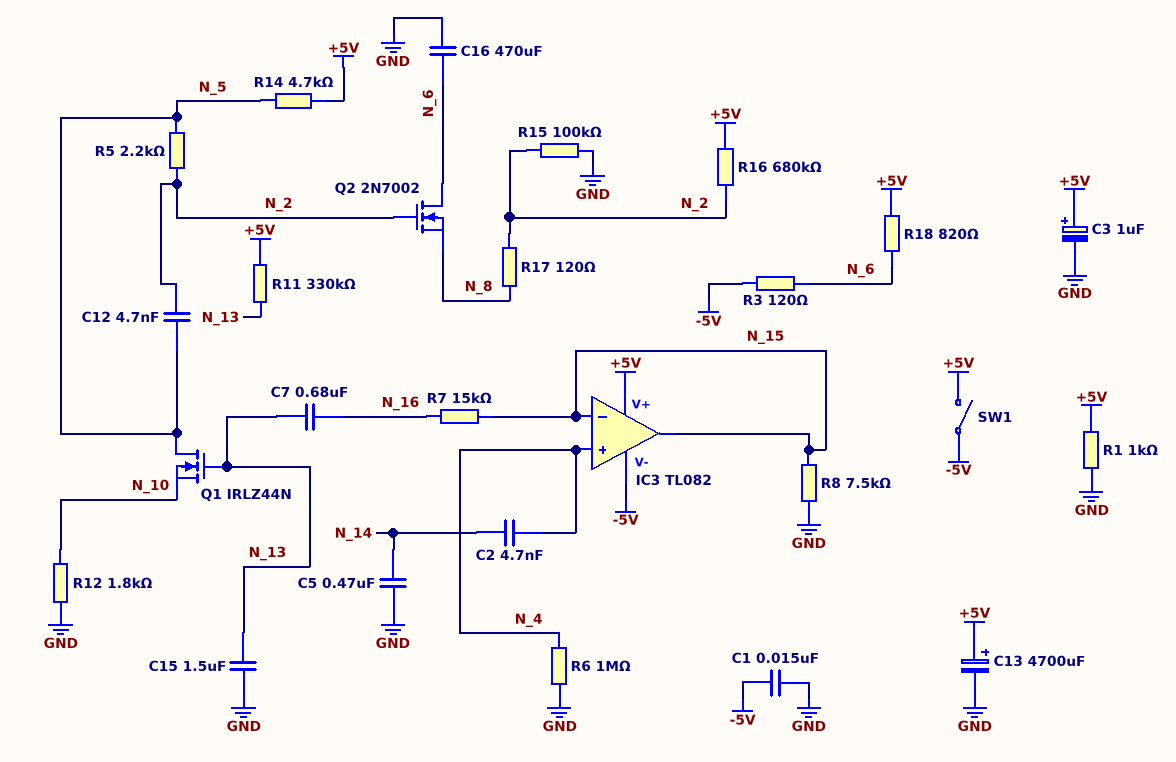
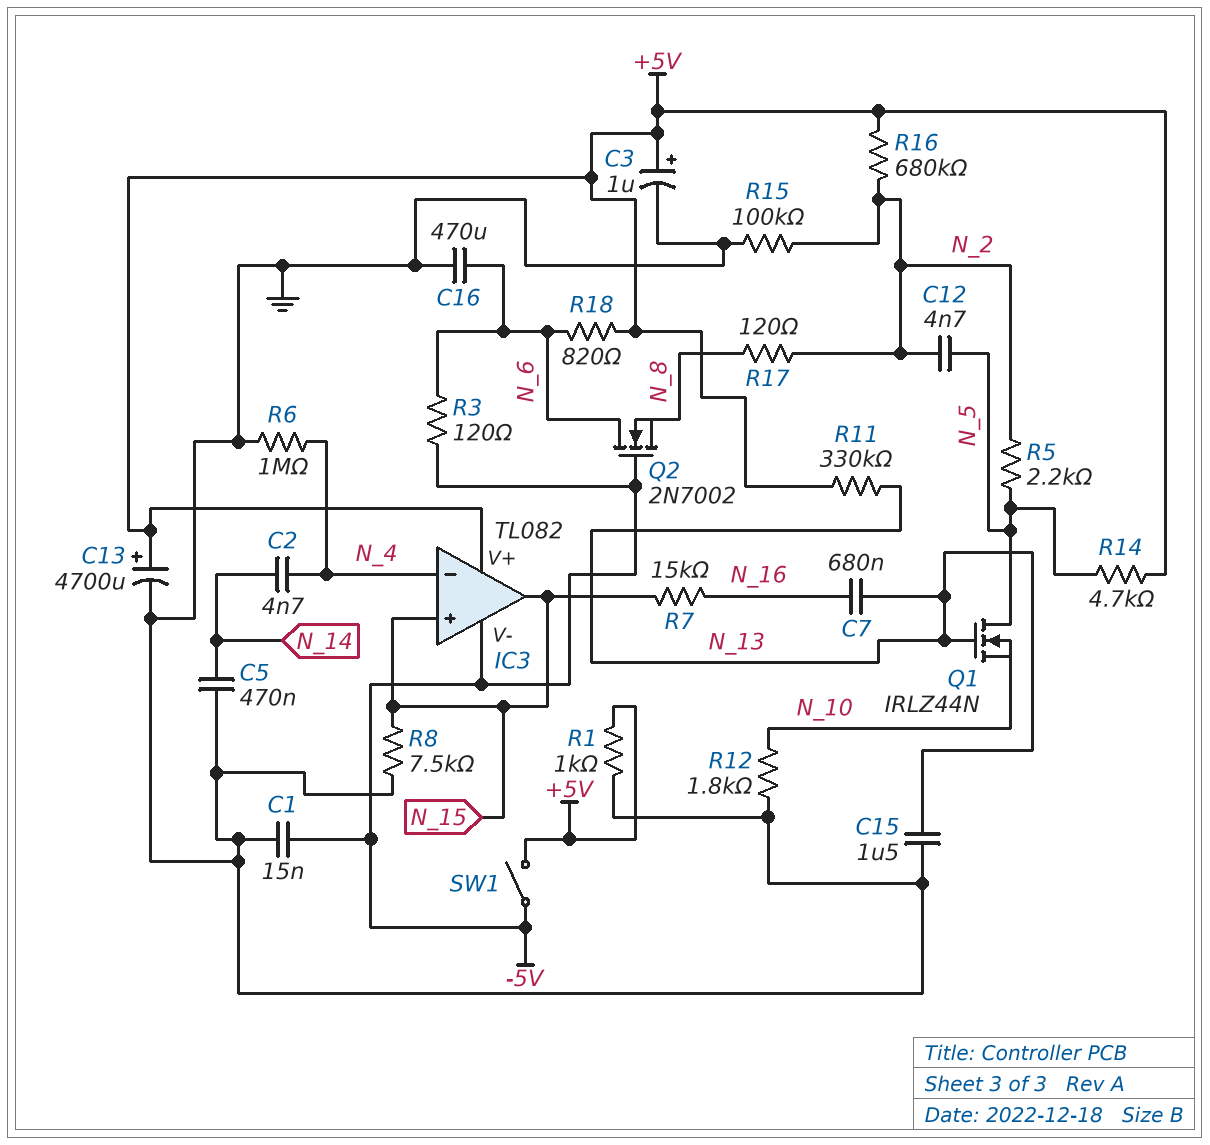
IC3 pin in+: N_4 -> N_15
IC3 pin in-: N_15 -> N_4
Q2: NMOS 2N7002 (G N_2, D N_6, S N_8) -> NMOS 2N7002 (G -5V, D N_6, S N_8)

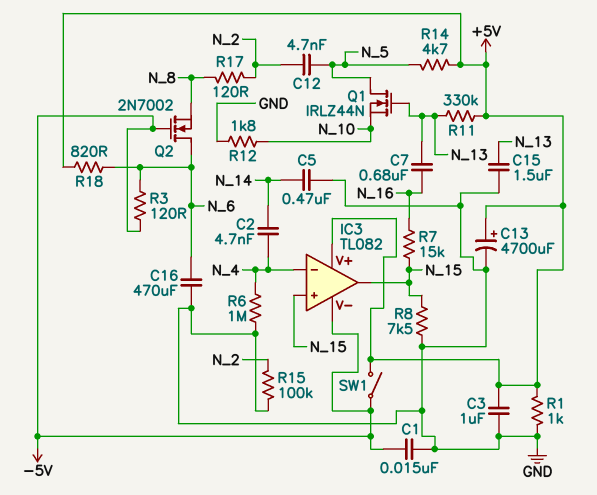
C3: 1uF (plus +5V, minus GND) -> 1uF (+5V, GND)
R5: 2.2k (N_2, N_5) -> none
R16: 680k (+5V, N_2) -> none

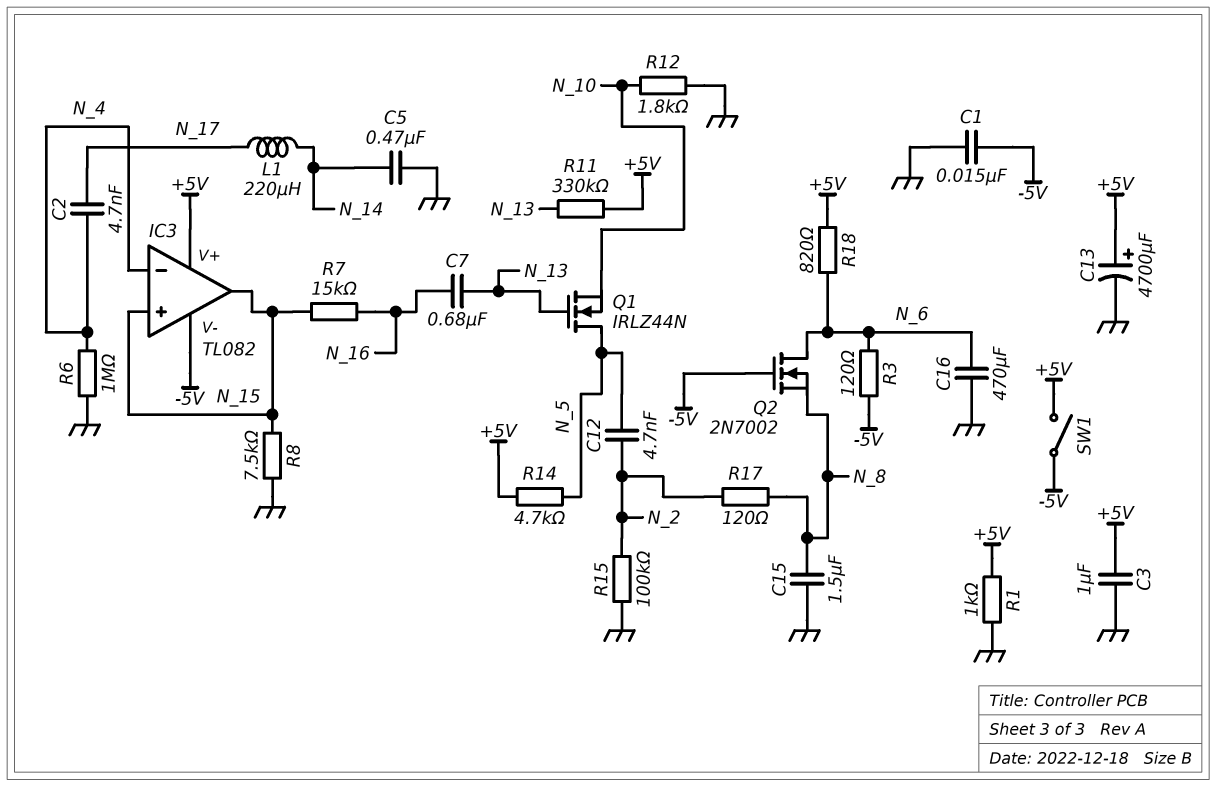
C2: 4.7nF (N_4, N_14) -> 4.7nF (N_4, N_17)
C15: 1.5uF (GND, N_13) -> 1.5uF (GND, N_8)
L1: none -> 220uH (N_14, N_17)

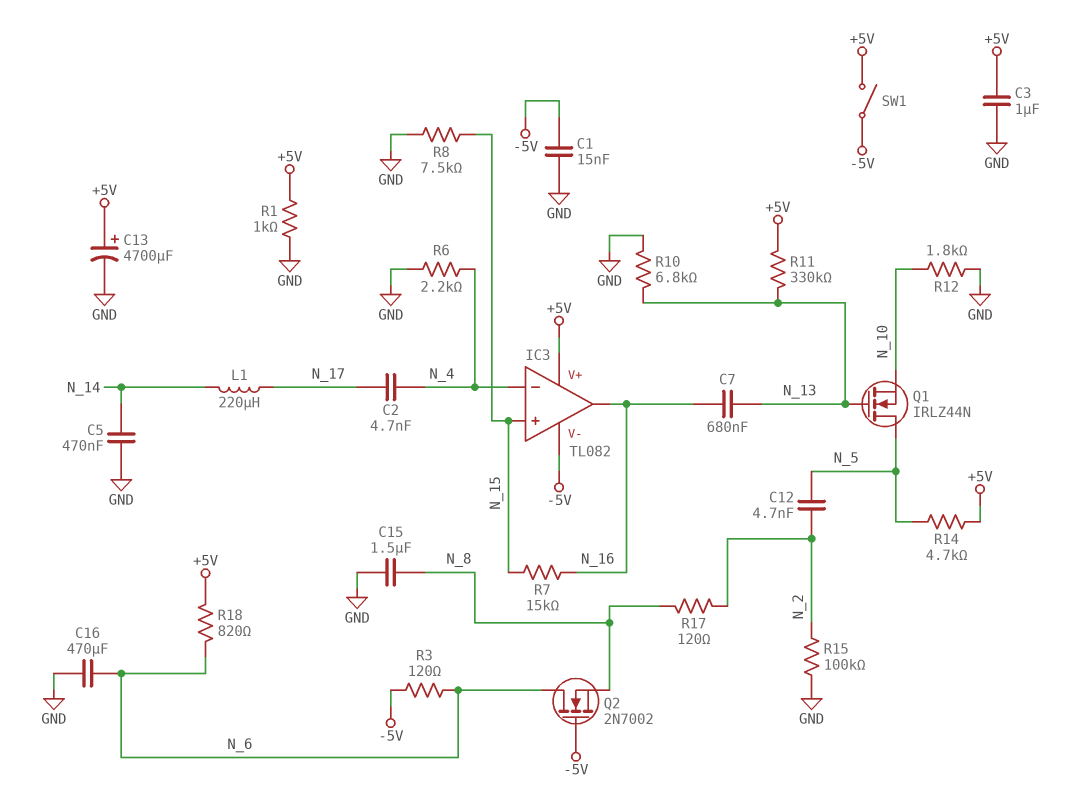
IC3 pin out: N_15 -> N_16
R6: 1M (GND, N_4) -> 2.2k (GND, N_4)
R10: none -> 6.8k (GND, N_13)

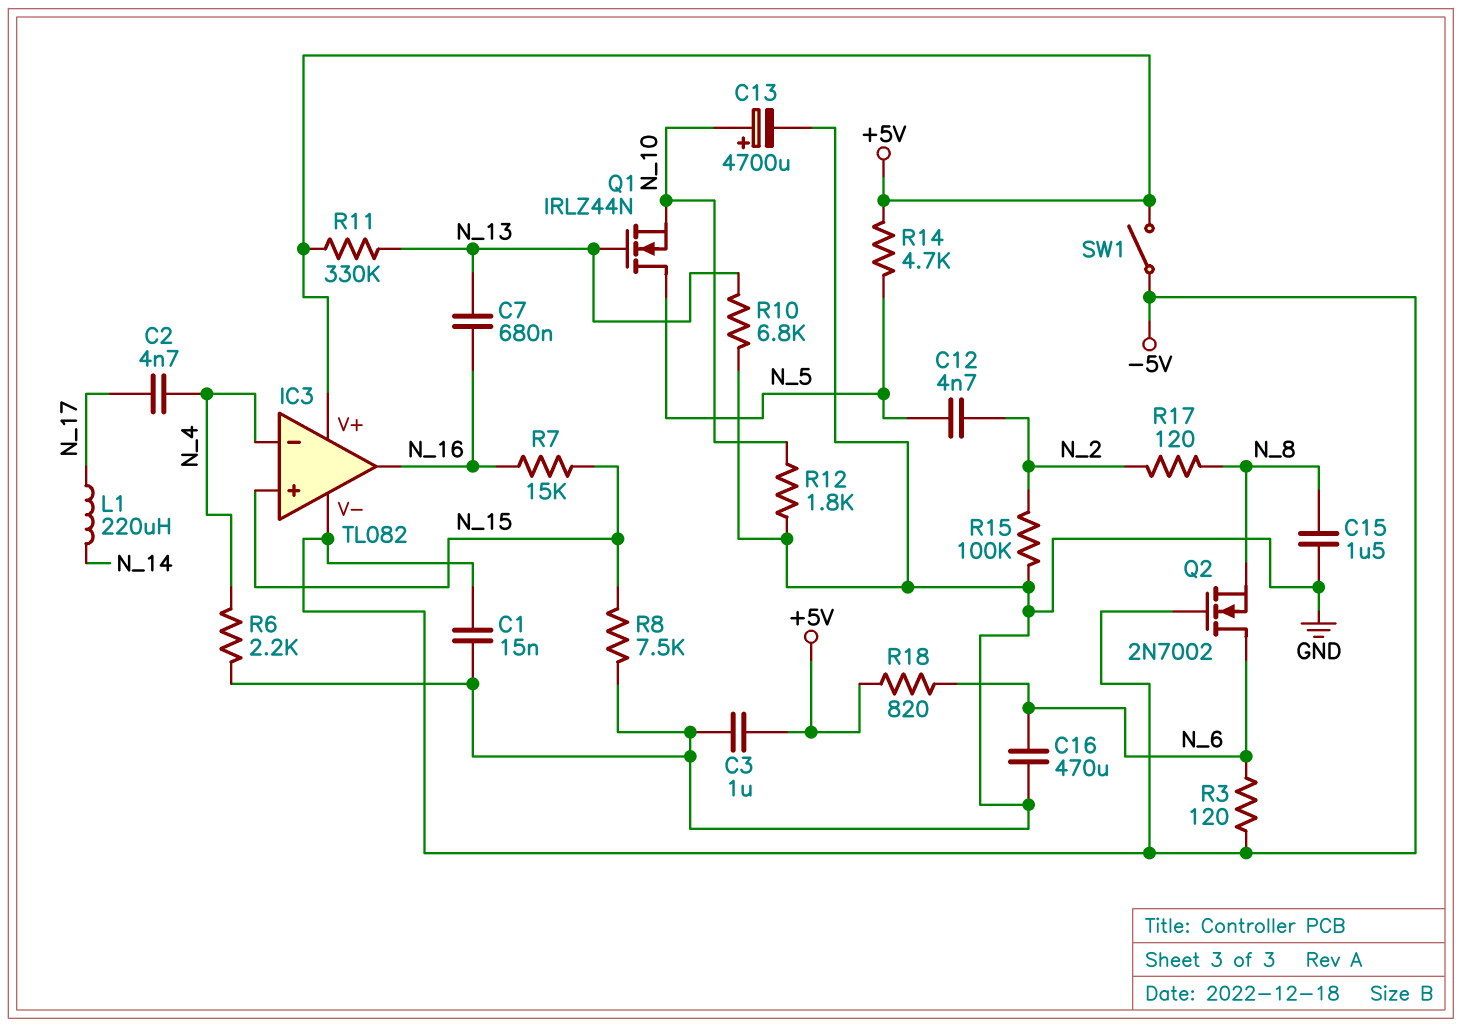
C5: 470nF (GND, N_14) -> none
C13: 4700uF (plus +5V, minus GND) -> 4700uF (plus N_10, minus GND)
R1: 1k (+5V, GND) -> none

